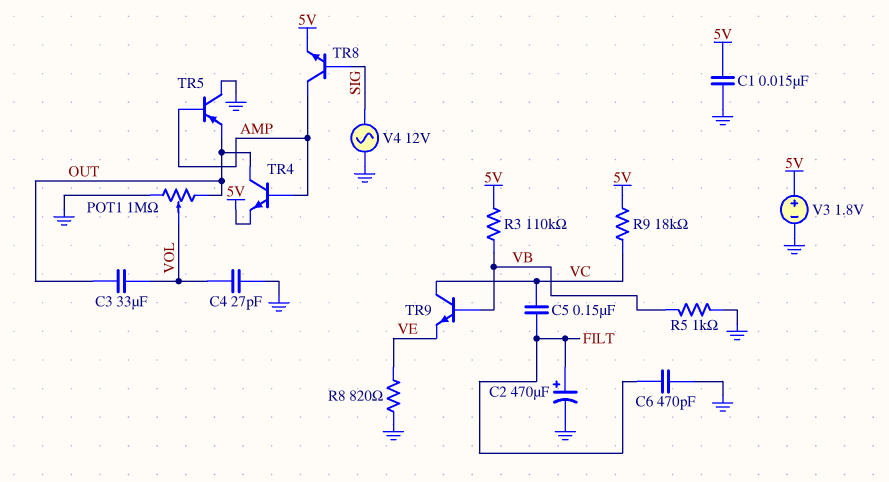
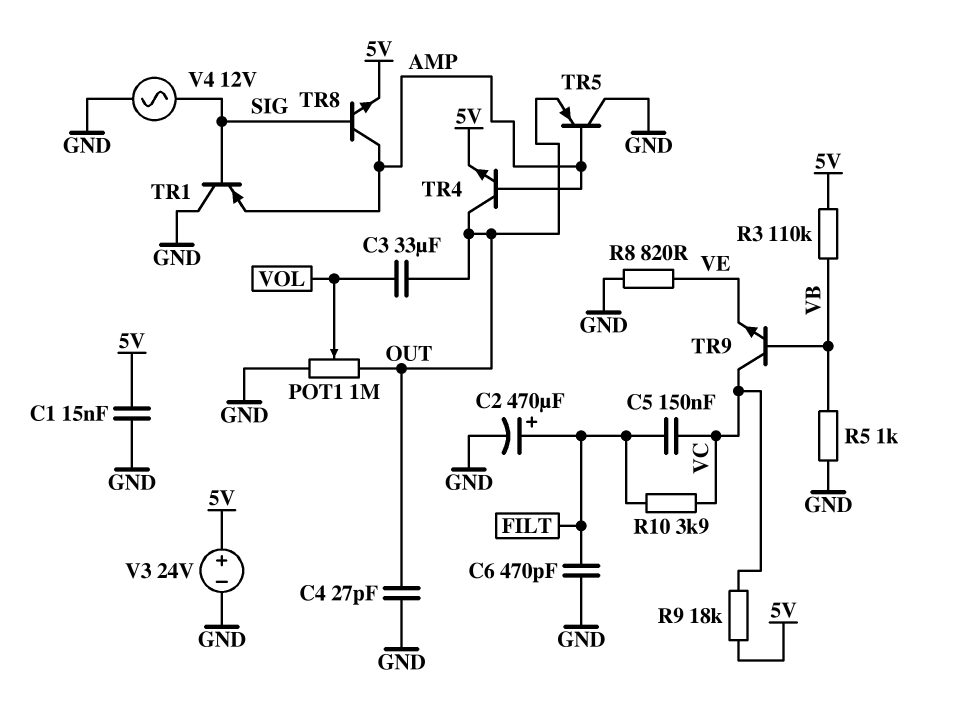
C4: 27pF (GND, VOL) -> 27pF (GND, OUT)
R10: none -> 3.9k (FILT, VC)
TR1: none -> PNP (B SIG, C GND, E AMP)
V3: 1.8V (plus 5V, minus GND) -> 24V (plus 5V, minus GND)

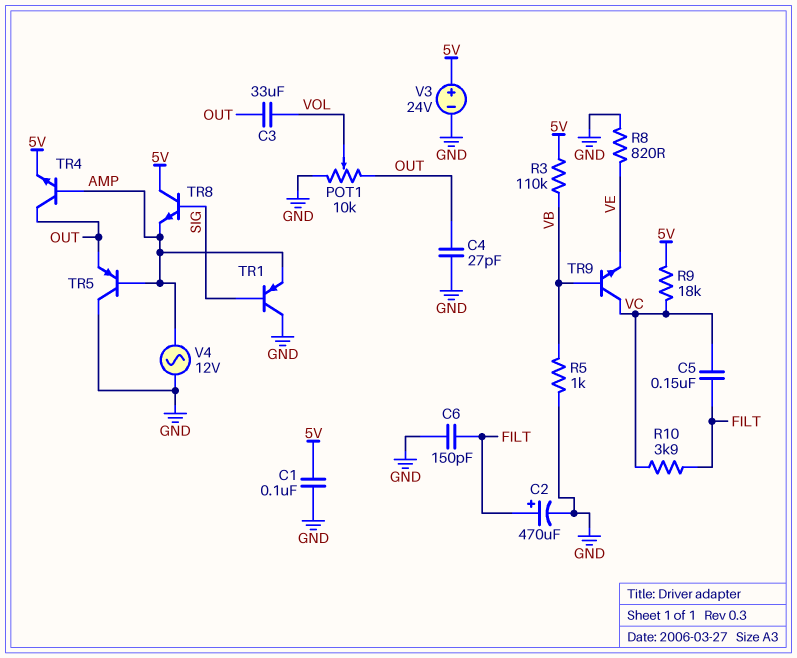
C1: 15nF (5V, GND) -> 100nF (5V, GND)
C6: 470pF (FILT, GND) -> 150pF (FILT, GND)
POT1: 1M (GND, OUT, wiper VOL) -> 10k (GND, OUT, wiper VOL)
TR8: NPN (B SIG, C AMP, E 5V) -> NPN (B SIG, C 5V, E AMP)
V4: AC 12V (GND, SIG) -> AC 12V (AMP, GND)

